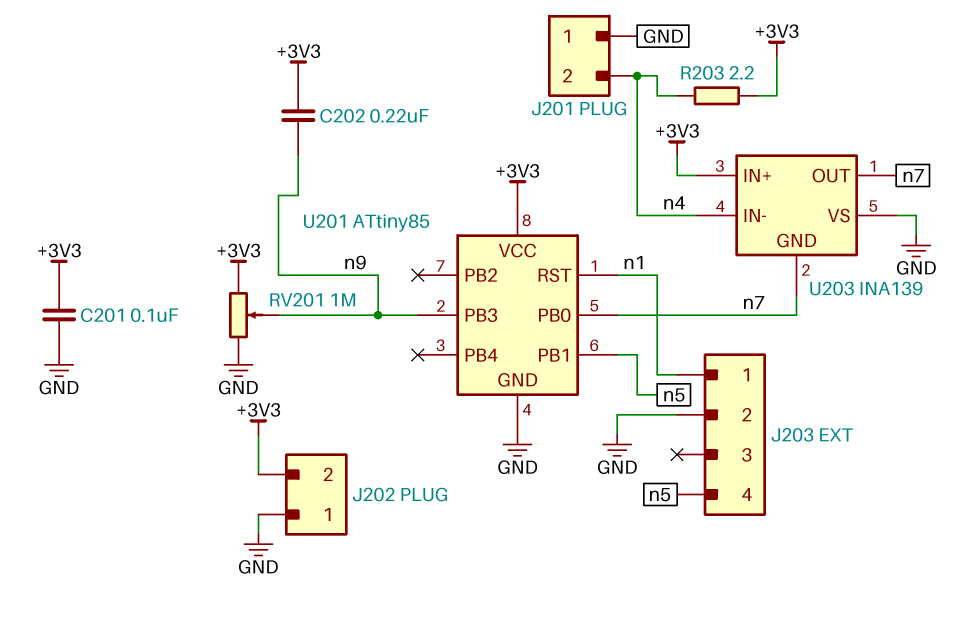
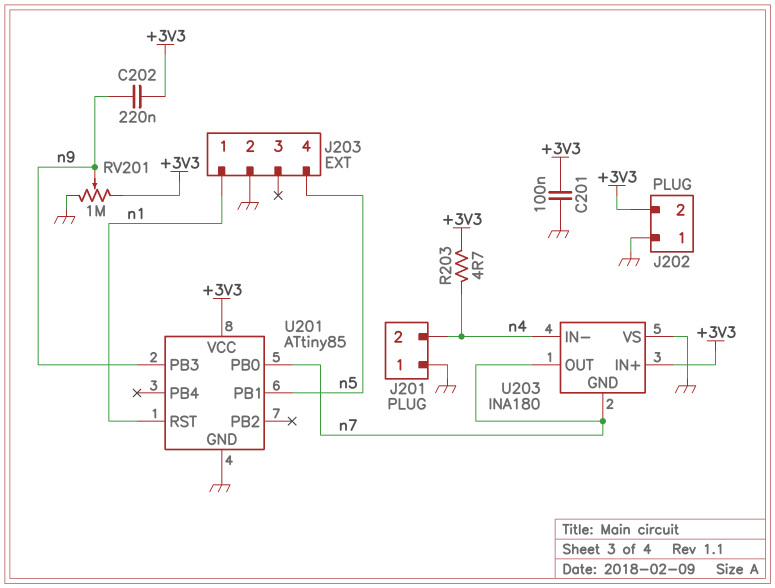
R203: 2.2 (+3V3, n4) -> 4.7 (+3V3, n4)
U203: INA139 -> INA180

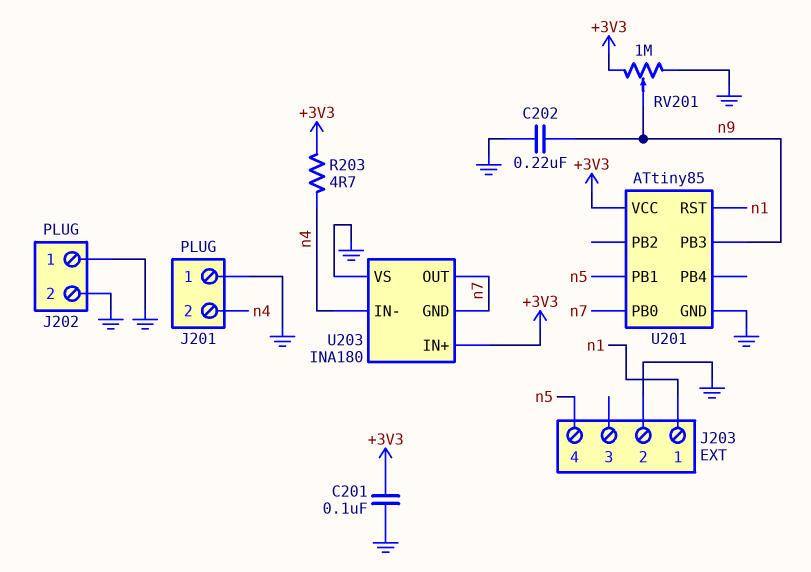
C202: 220nF (+3V3, n9) -> 220nF (GND, n9)
J202 pin 2: +3V3 -> GND

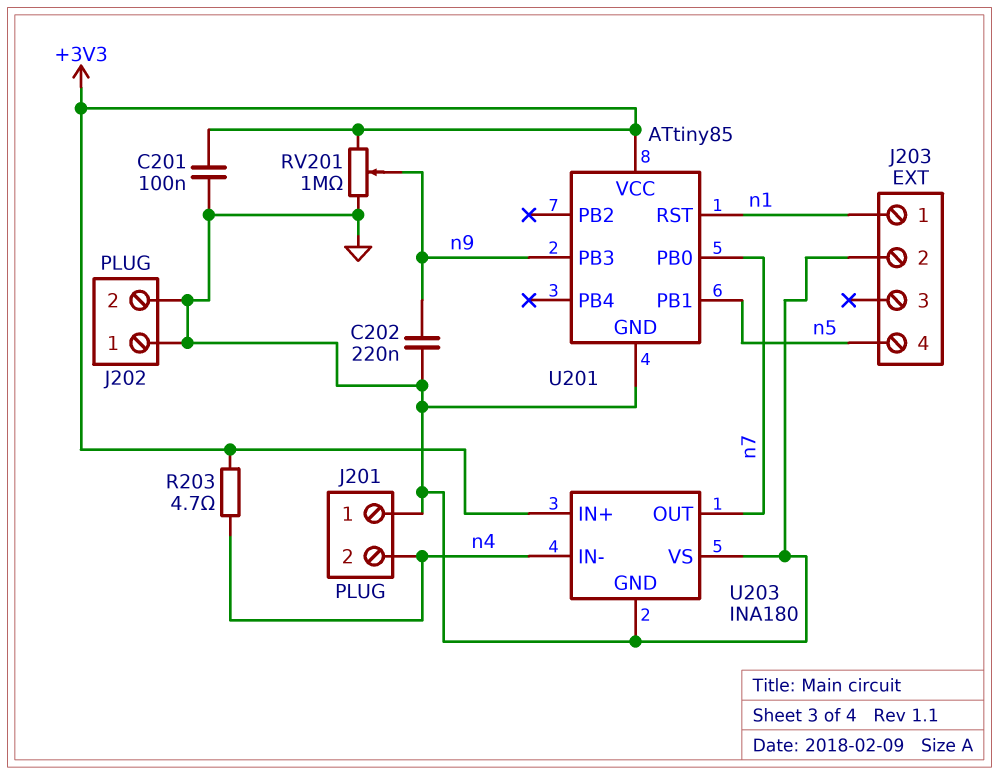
U203 pin GND: n7 -> GND

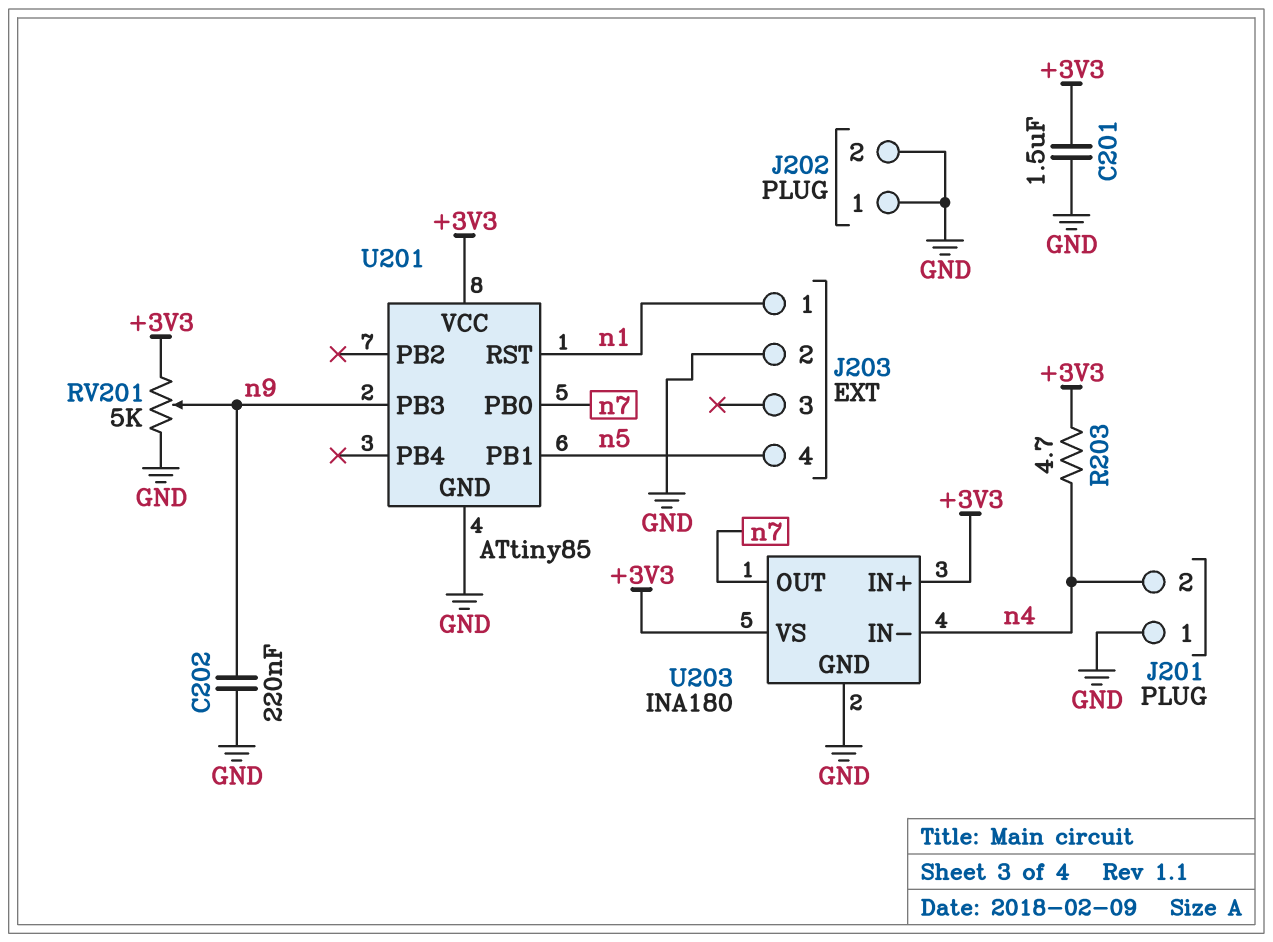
C201: 100nF (+3V3, GND) -> 1.5uF (+3V3, GND)
RV201: 1M (+3V3, GND, wiper n9) -> 5k (+3V3, GND, wiper n9)
U203 pin VS: GND -> +3V3

